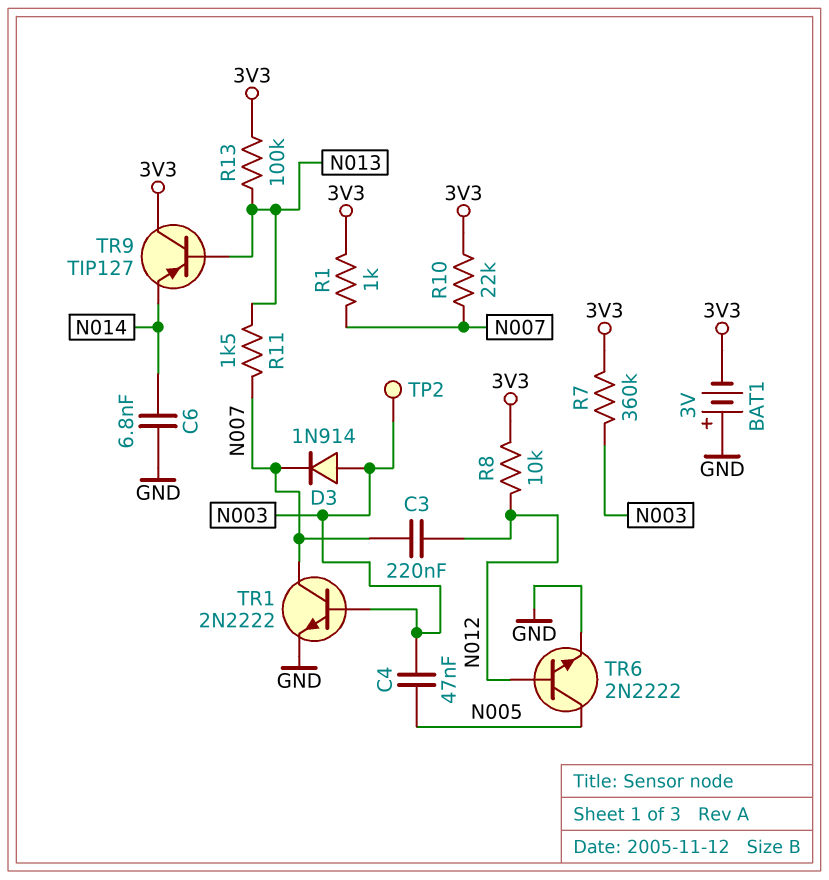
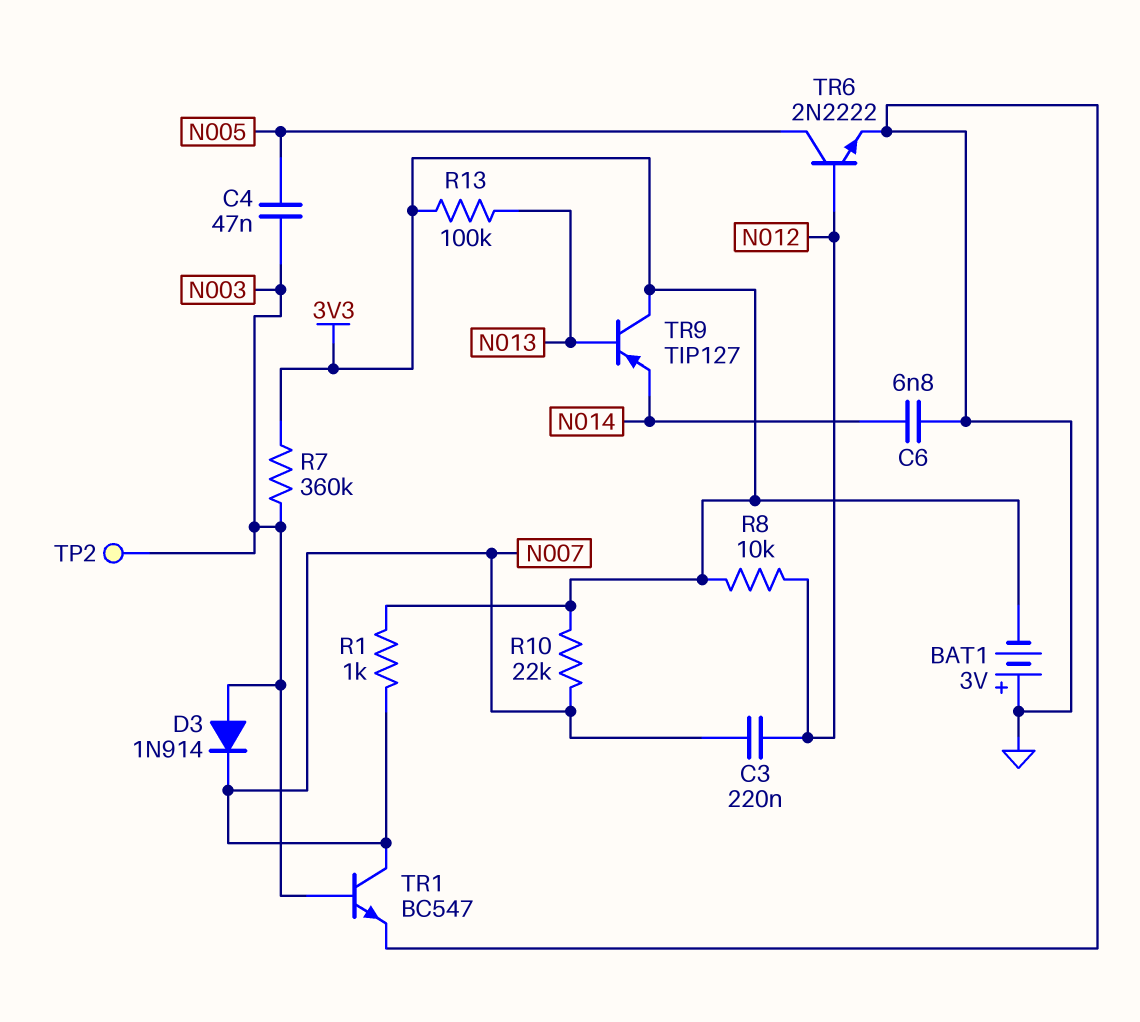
R11: 1.5k (N007, N013) -> none
TR1: NPN 2N2222 (B N003, C N007, E GND) -> NPN BC547 (B N003, C N007, E GND)

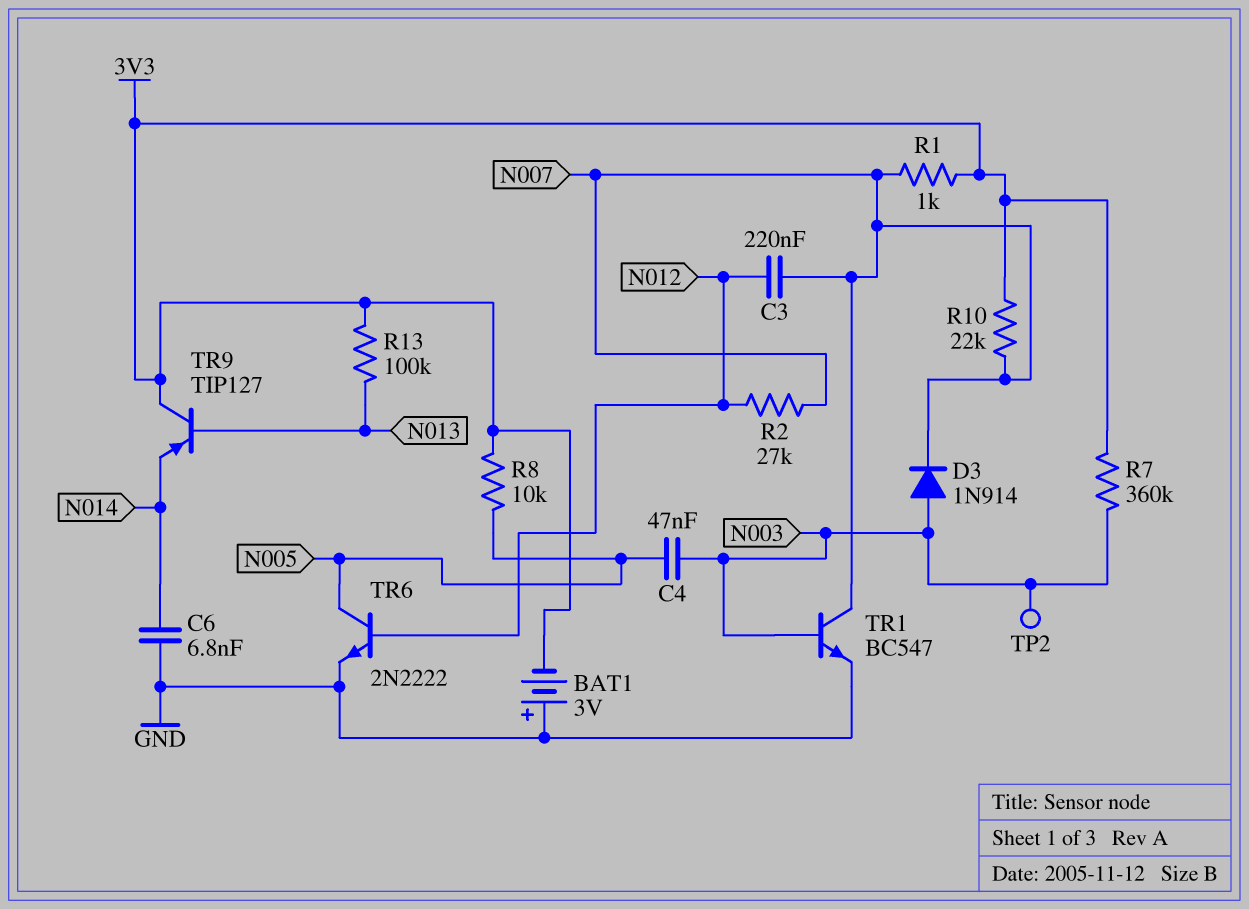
R2: none -> 27k (N007, N012)
R8: 10k (3V3, N012) -> 10k (3V3, N005)

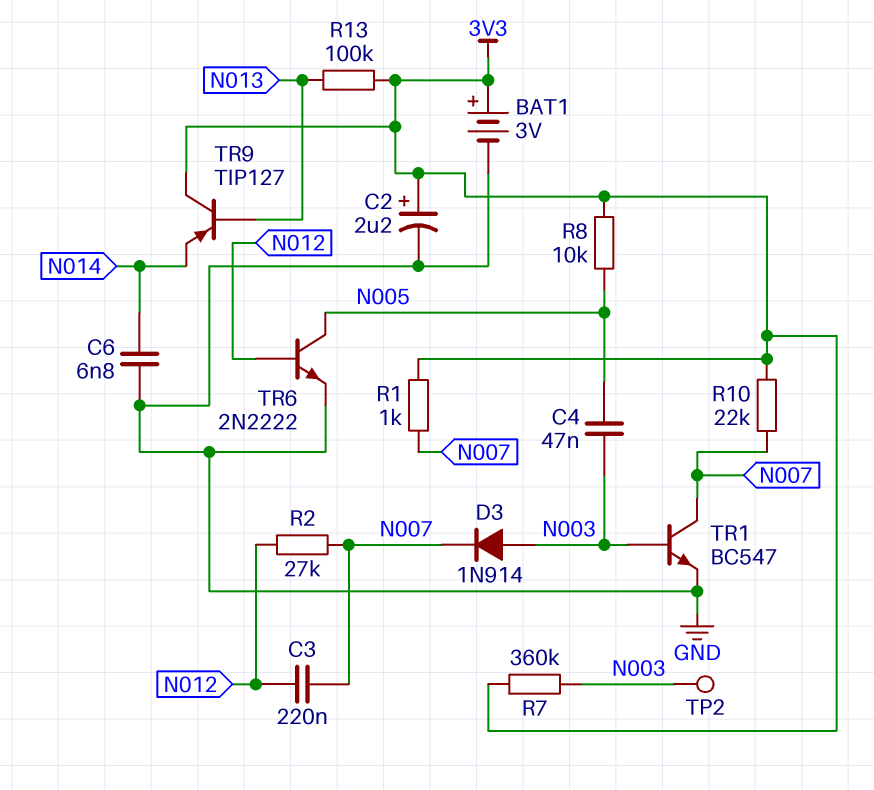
BAT1: 3V (plus GND, minus 3V3) -> 3V (plus 3V3, minus GND)
C2: none -> 2.2uF (plus 3V3, minus GND)

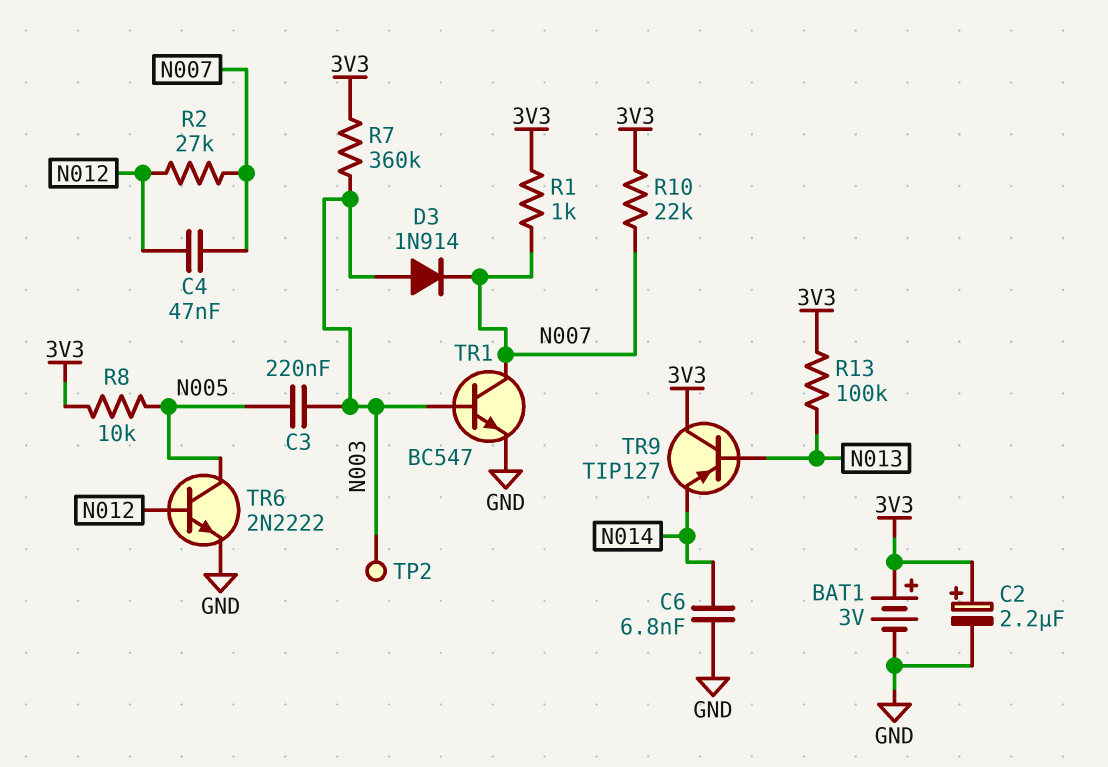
C3: 220nF (N007, N012) -> 220nF (N003, N005)
C4: 47nF (N003, N005) -> 47nF (N007, N012)

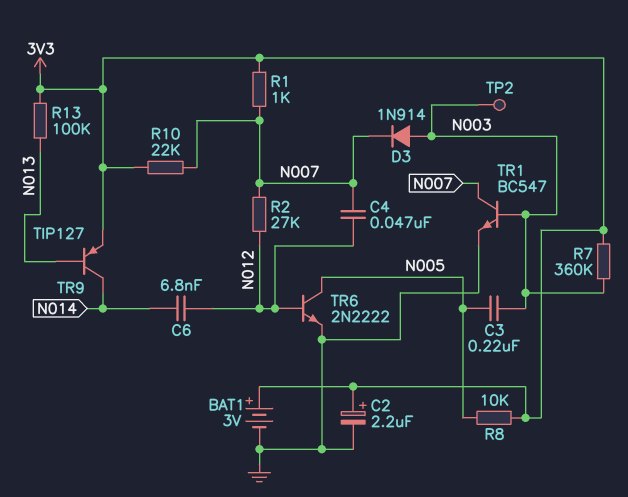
C6: 6.8nF (GND, N014) -> 6.8nF (N012, N014)
TR9: PNP TIP127 (B N013, C 3V3, E N014) -> PNP TIP127 (B N013, C N014, E 3V3)

